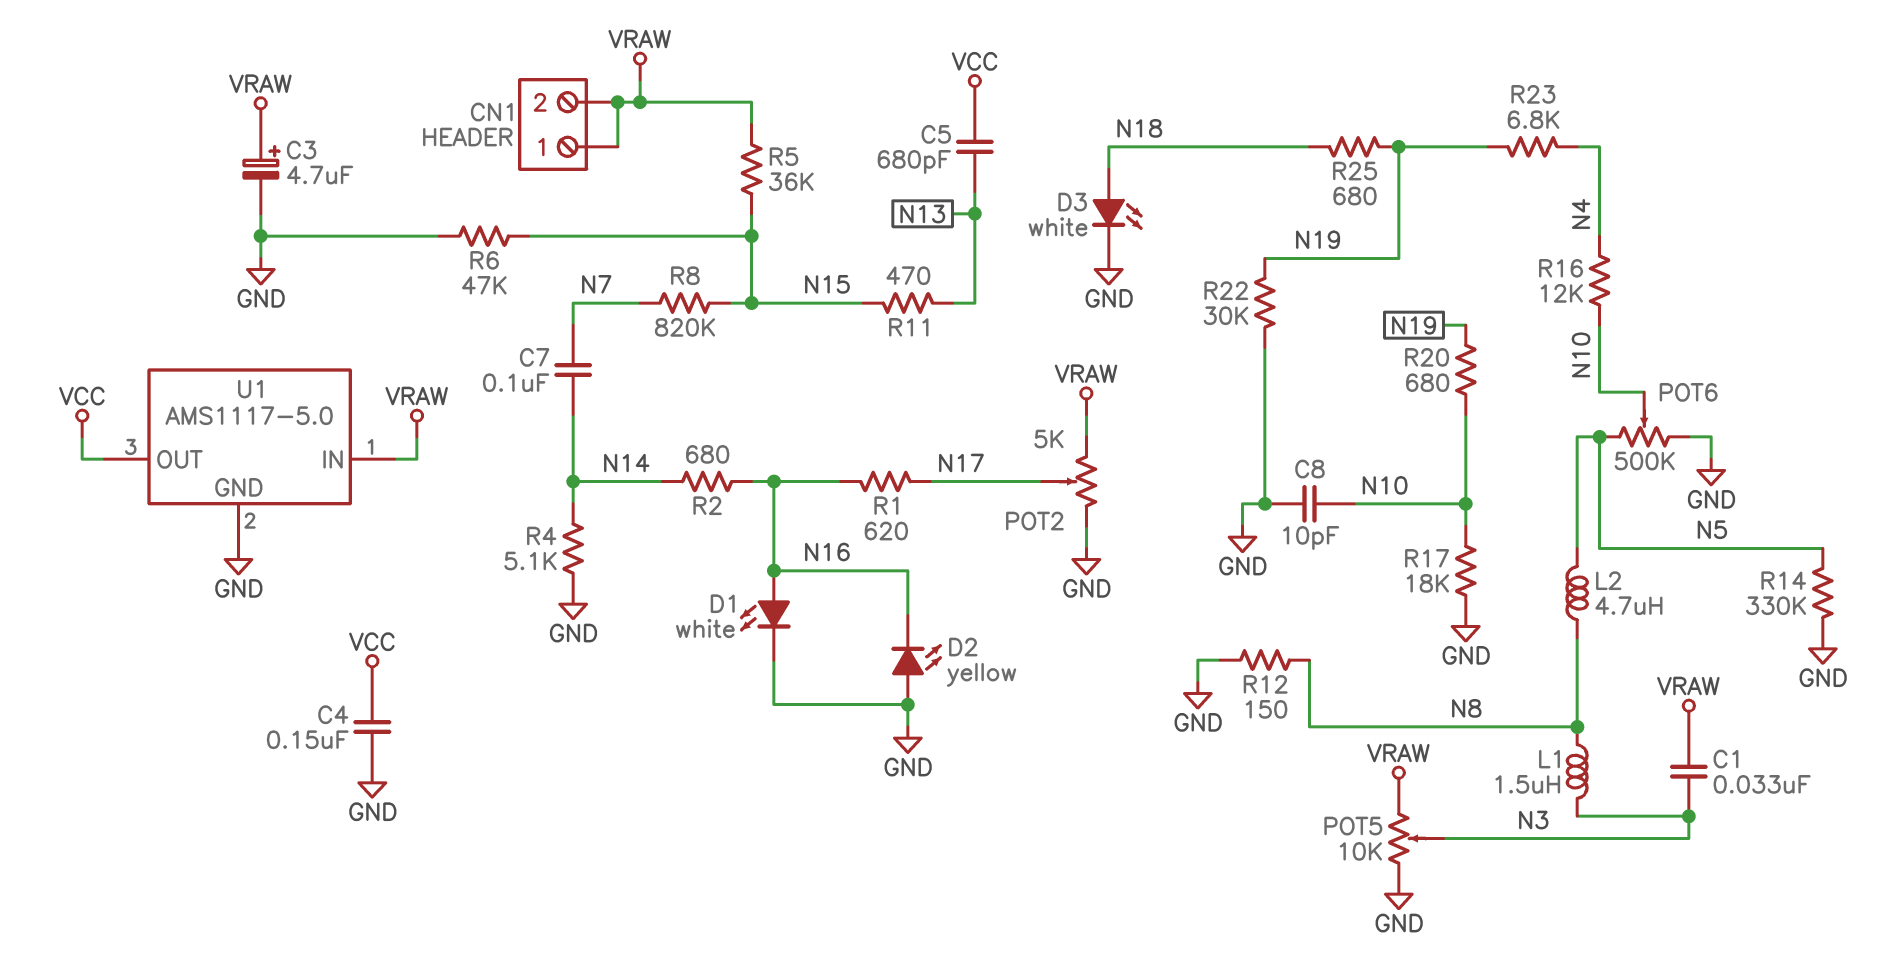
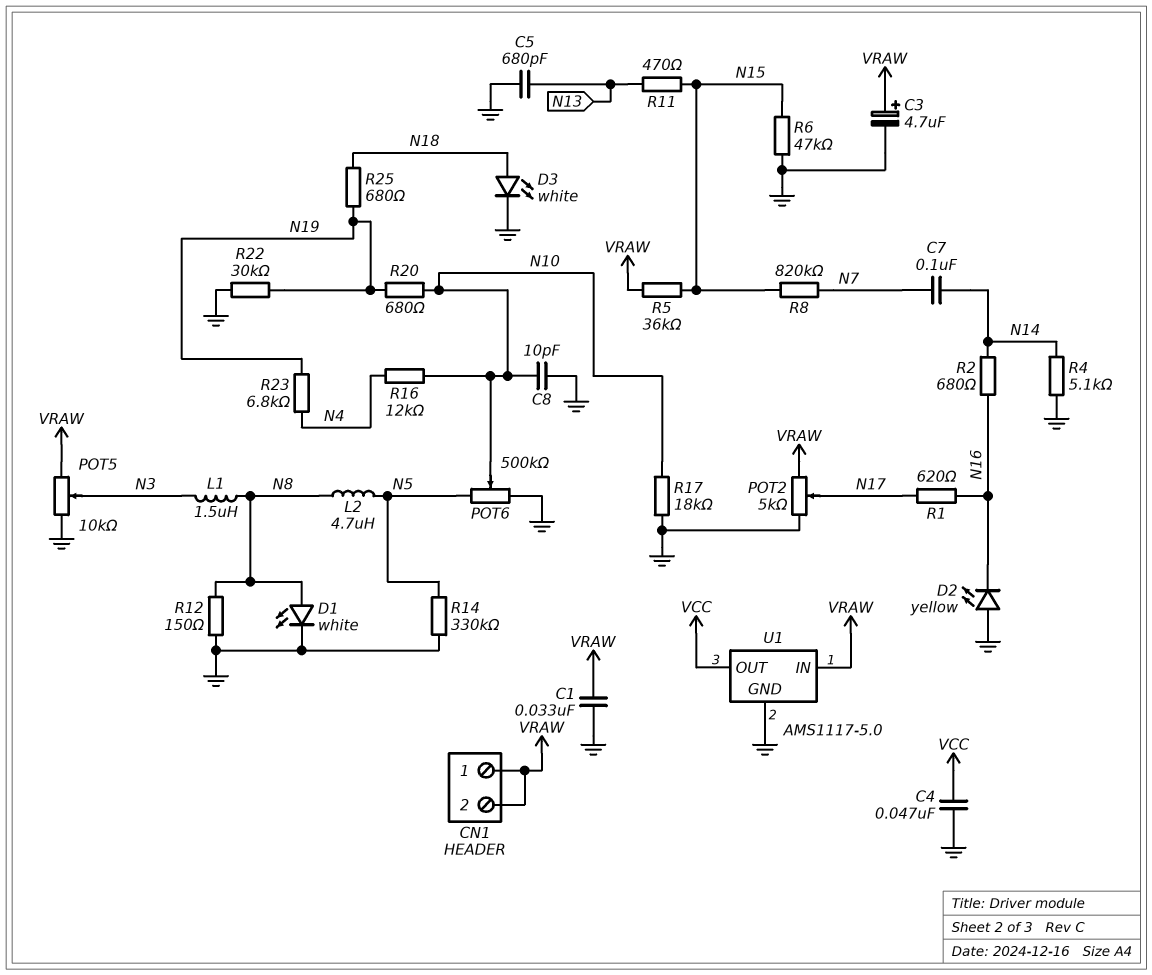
C1: 33nF (N3, VRAW) -> 33nF (GND, VRAW)
C4: 150nF (GND, VCC) -> 47nF (GND, VCC)
C5: 680pF (N13, VCC) -> 680pF (GND, N13)
D1: LED white (A N16, K GND) -> LED white (A N8, K GND)

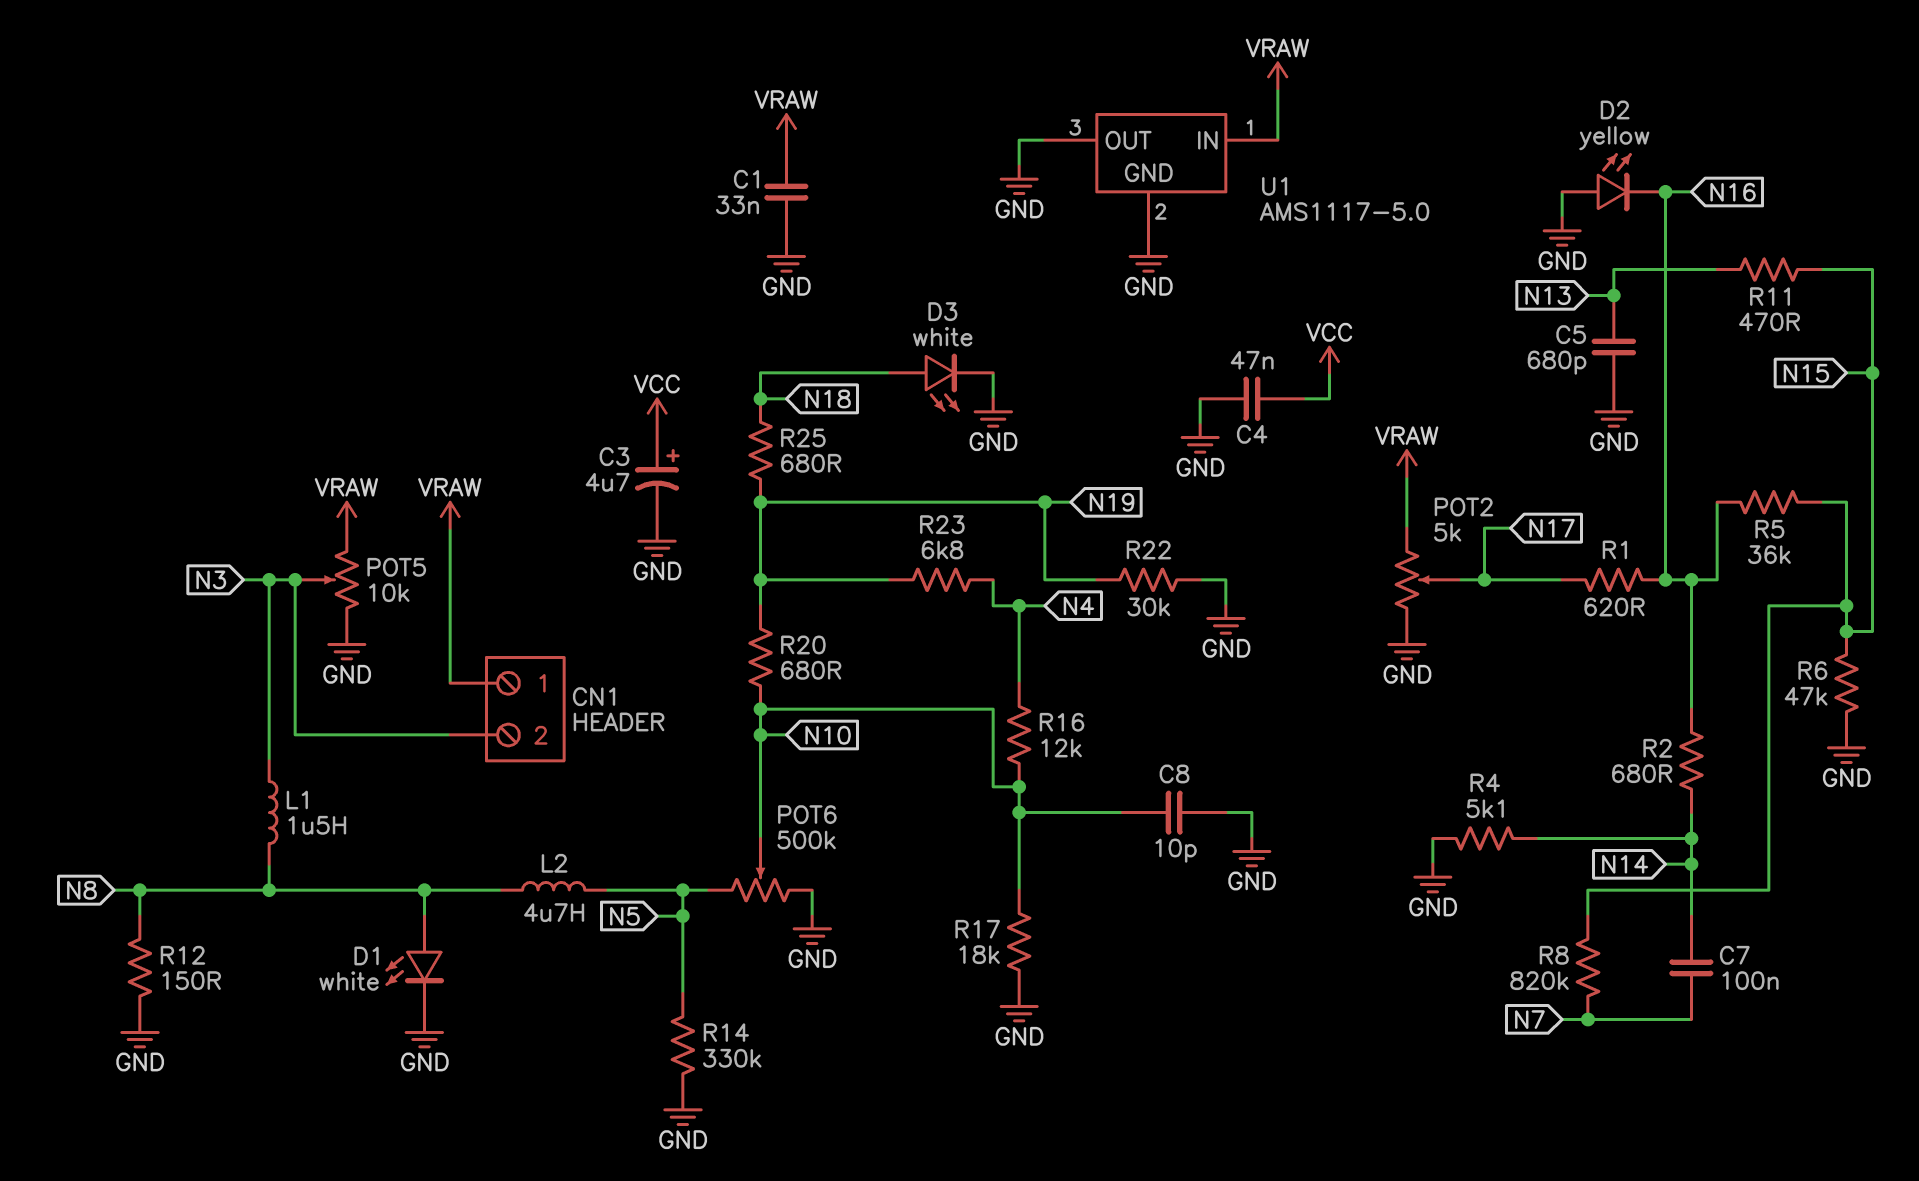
C3: 4.7uF (plus VRAW, minus GND) -> 4.7uF (plus VCC, minus GND)
CN1 pin 2: VRAW -> N3
R5: 36k (N15, VRAW) -> 36k (N15, N16)
U1 pin OUT: VCC -> GND

